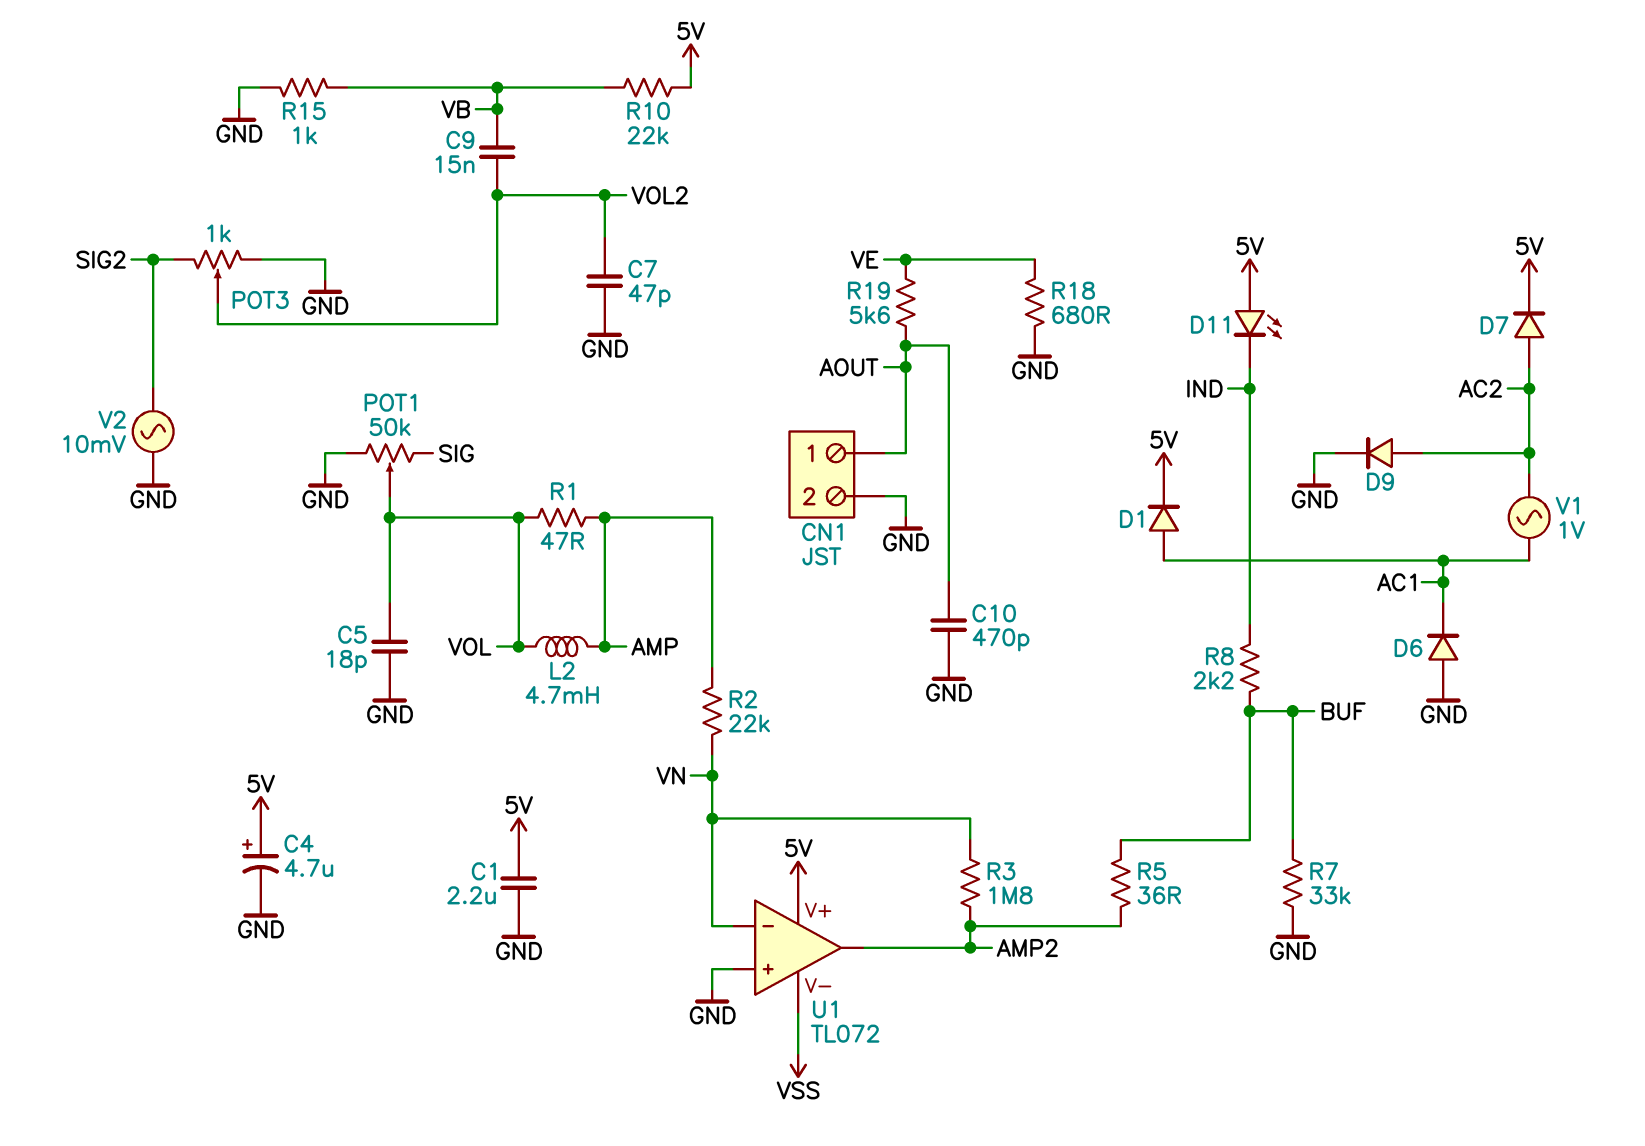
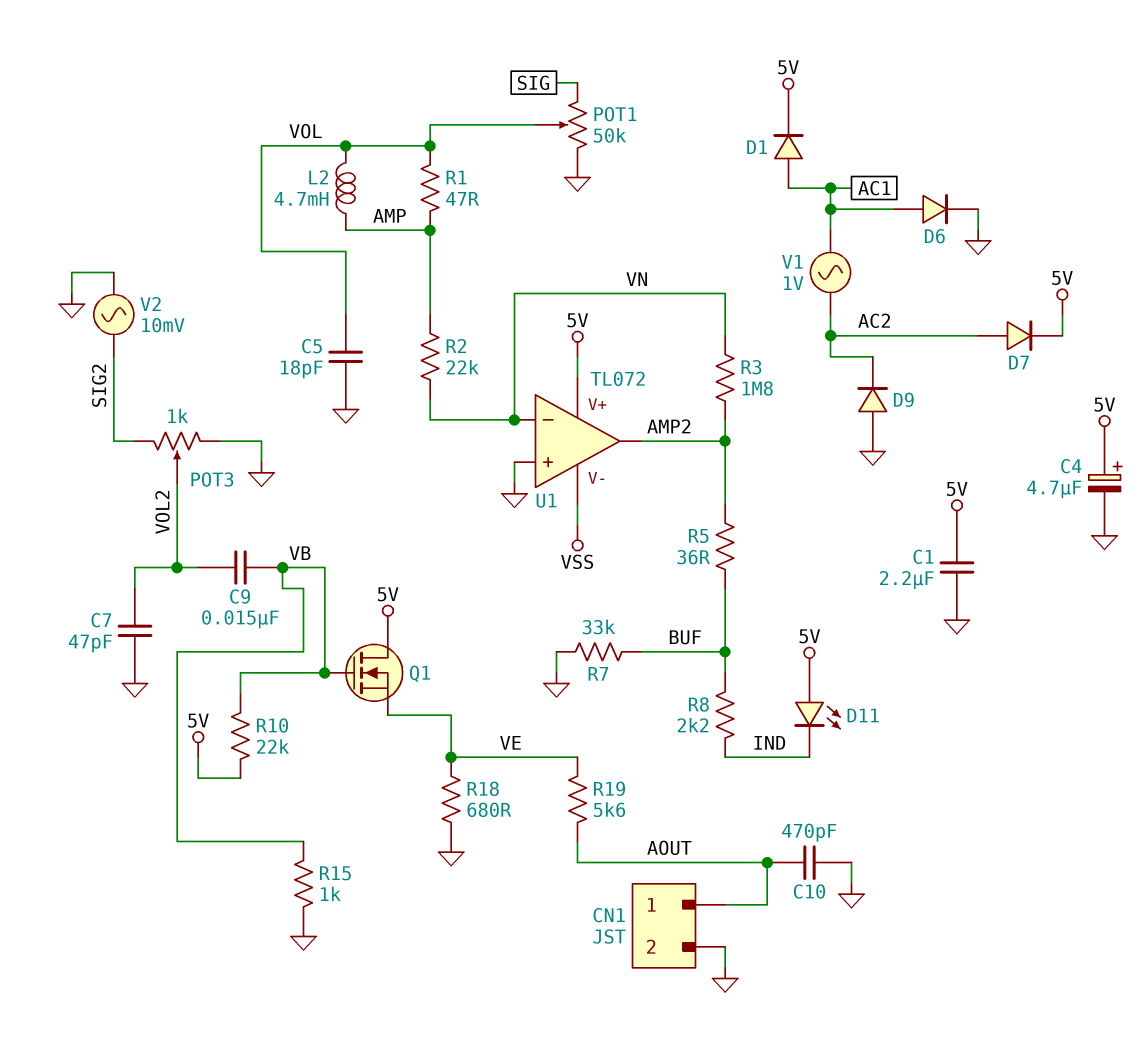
D6: diode (A GND, K AC1) -> diode (A AC1, K GND)
D9: diode (A AC2, K GND) -> diode (A GND, K AC2)
Q1: none -> NMOS (G VB, D 5V, S VE)

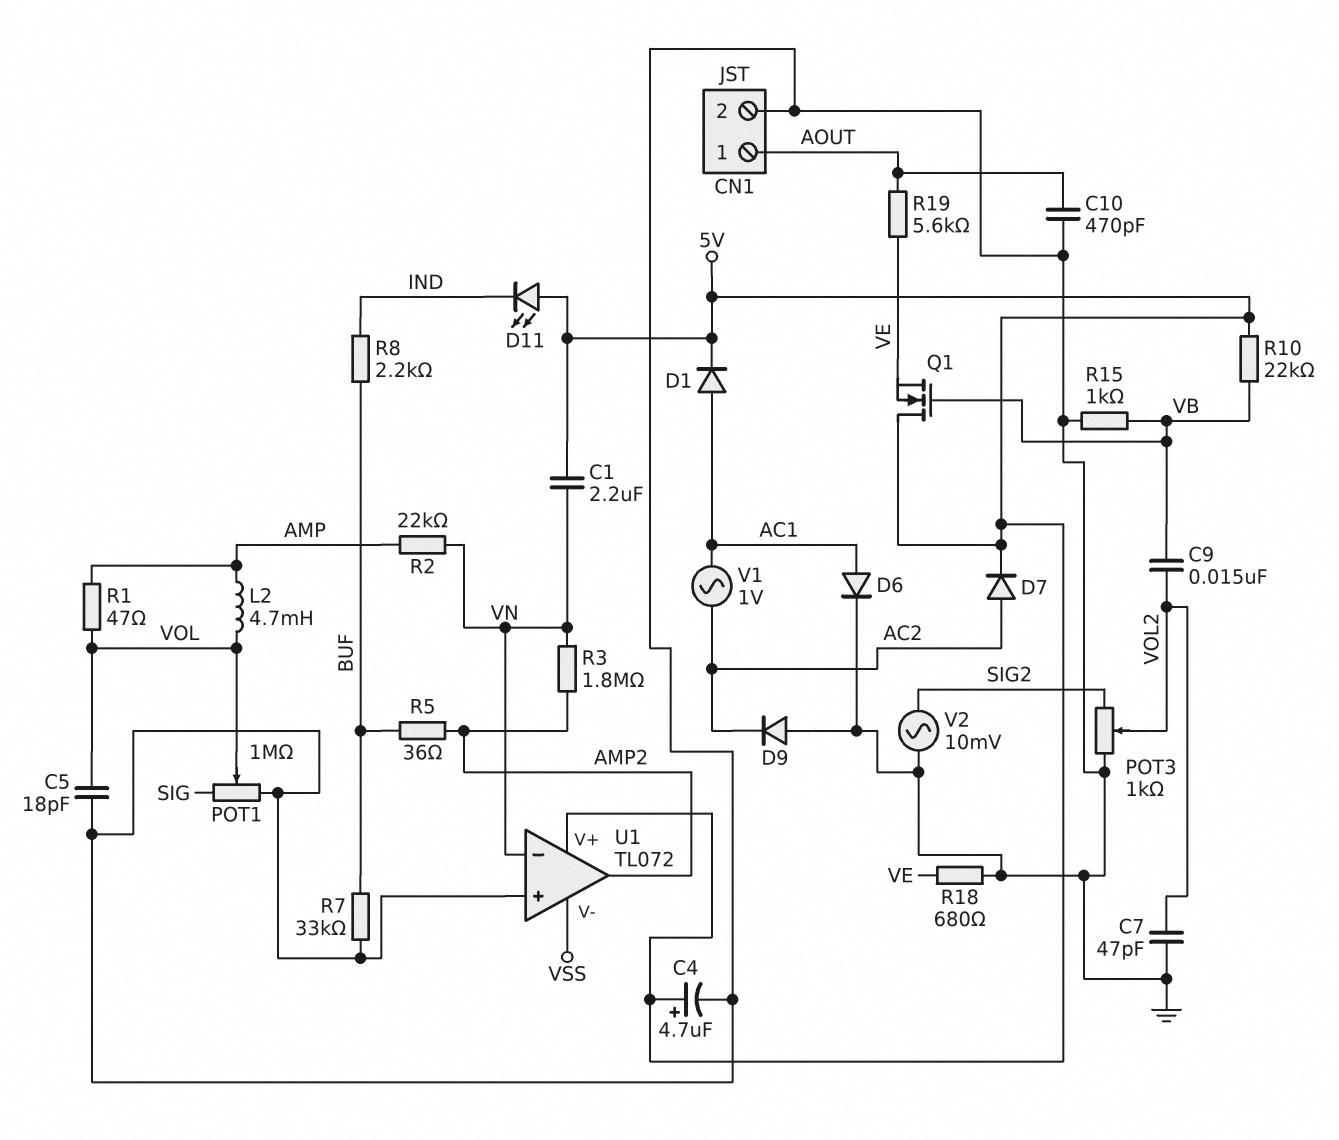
C1: 2.2uF (5V, GND) -> 2.2uF (5V, VN)
POT1: 50k (GND, SIG, wiper VOL) -> 1M (GND, SIG, wiper VOL)

